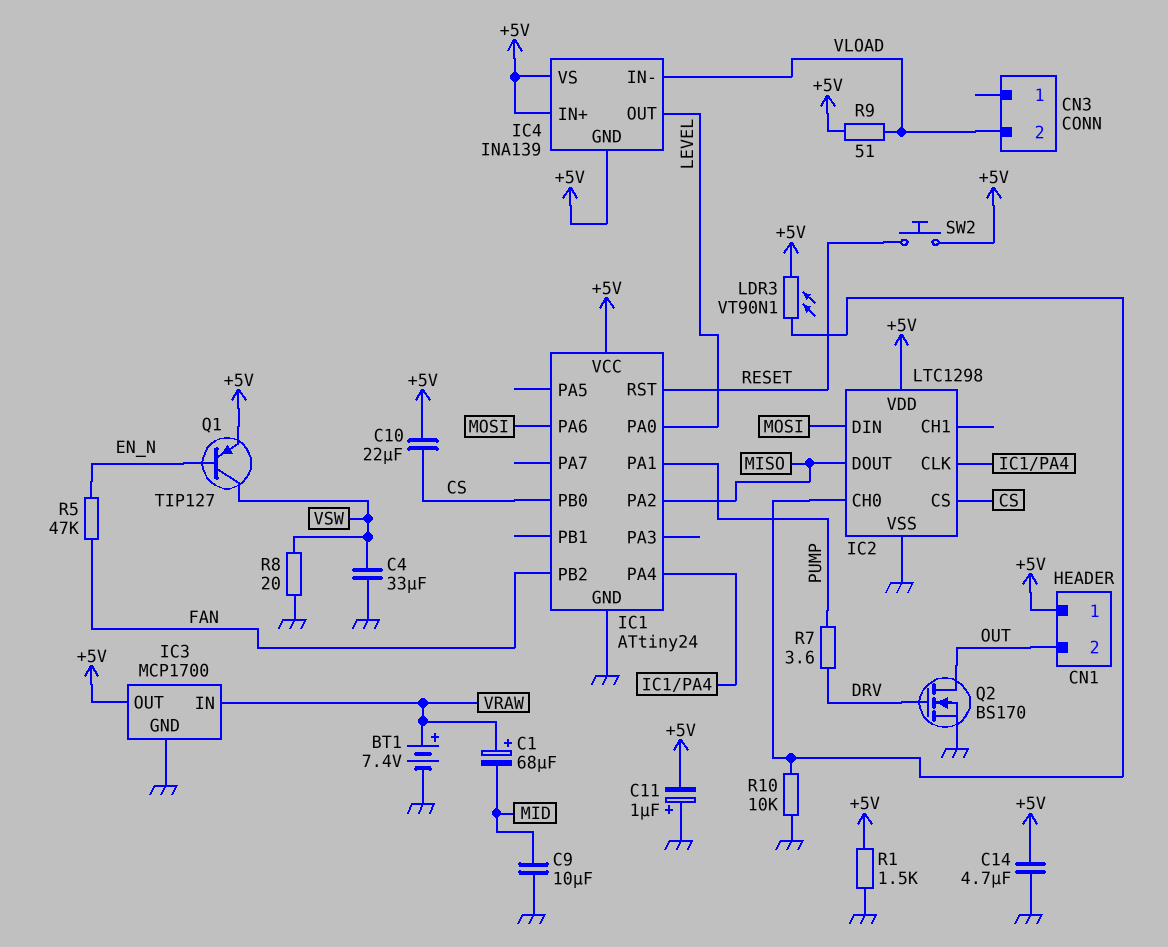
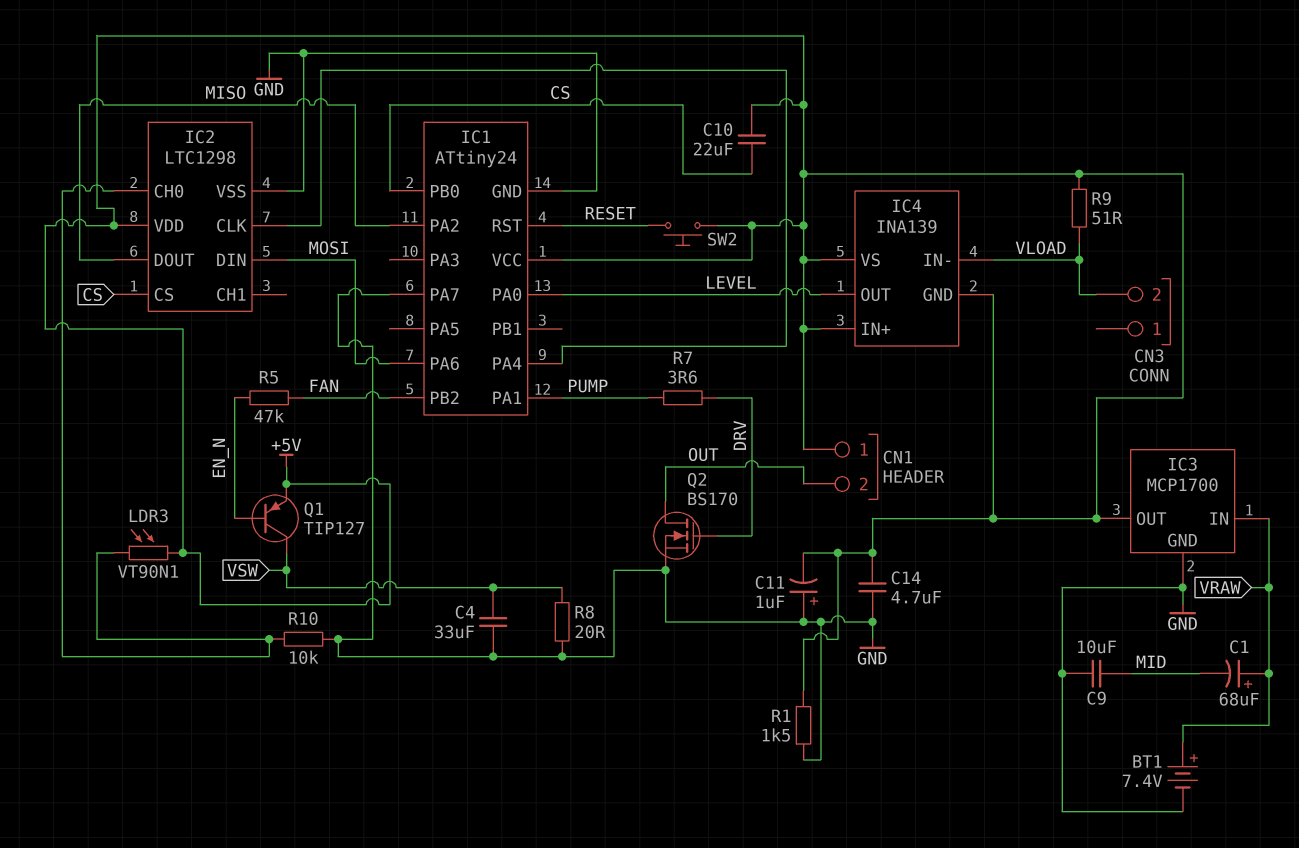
IC1 pin PA7: none -> GND

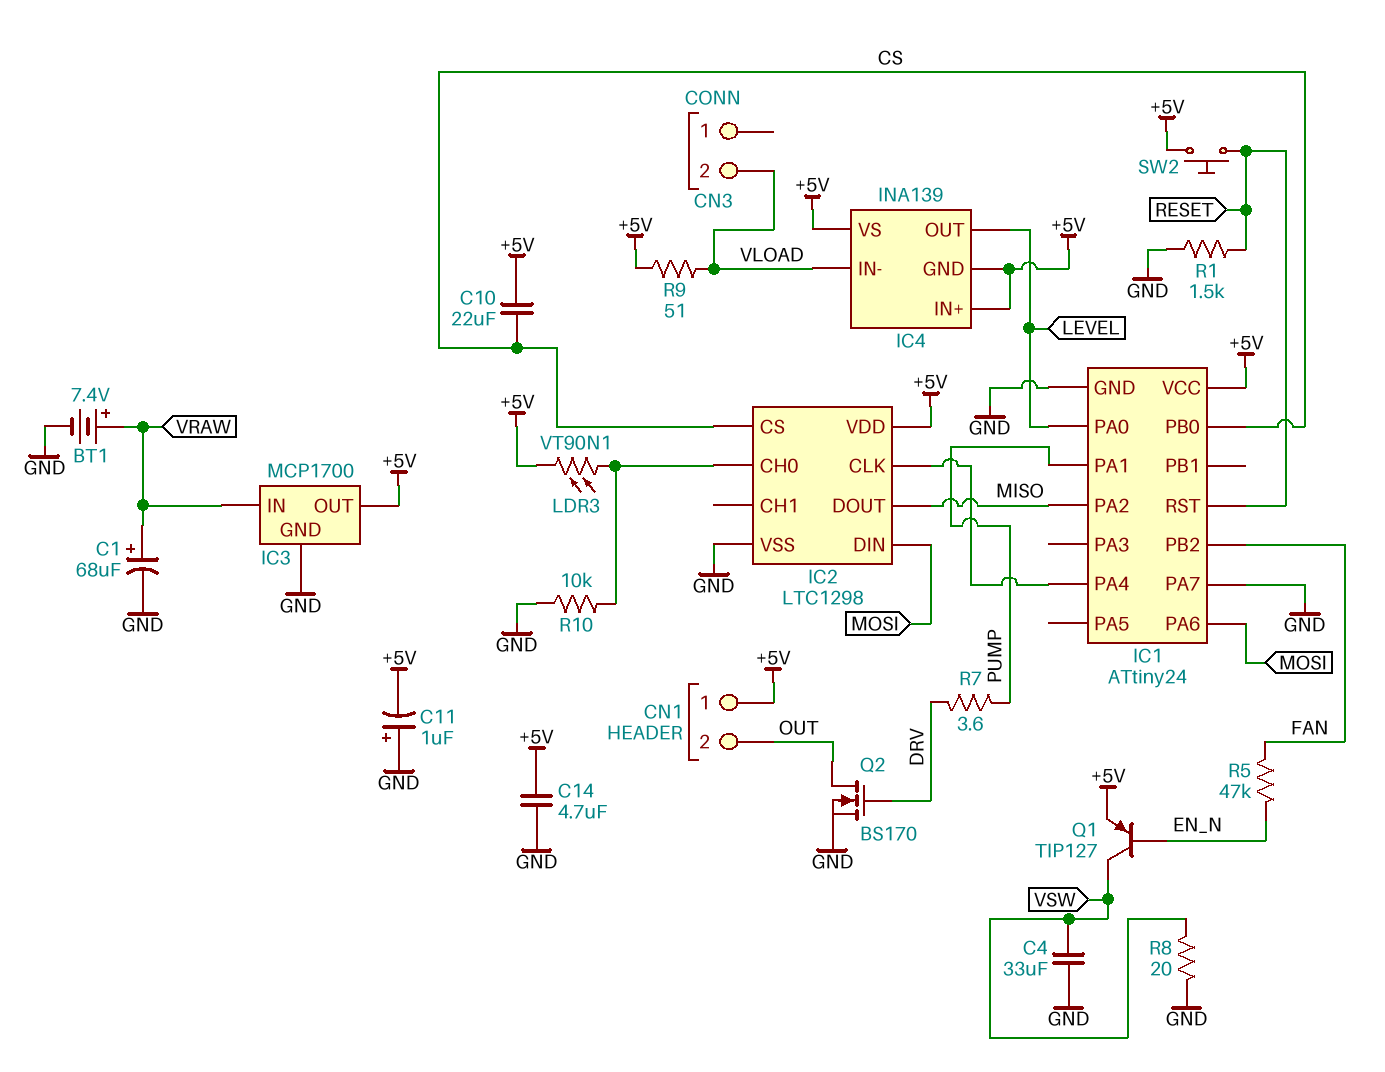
C1: 68uF (plus VRAW, minus MID) -> 68uF (plus VRAW, minus GND)
C9: 10uF (GND, MID) -> none
R1: 1.5k (+5V, GND) -> 1.5k (GND, RESET)

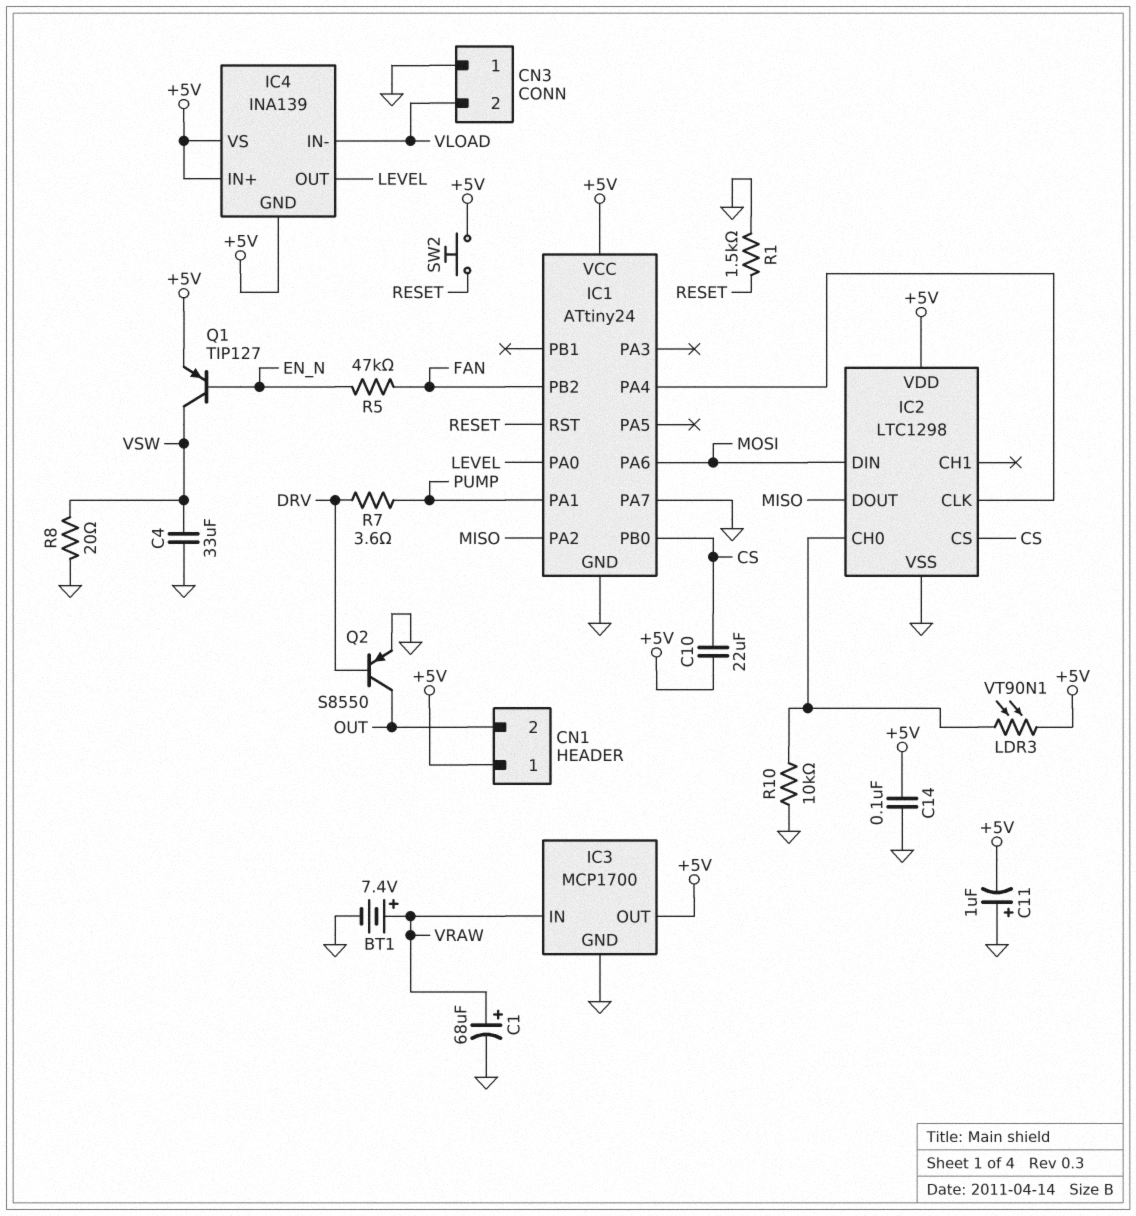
C14: 4.7uF (+5V, GND) -> 100nF (+5V, GND)
CN3 pin 1: none -> GND
Q2: NMOS BS170 (G DRV, D OUT, S GND) -> PNP S8550 (B DRV, C OUT, E GND)
R9: 51 (+5V, VLOAD) -> none

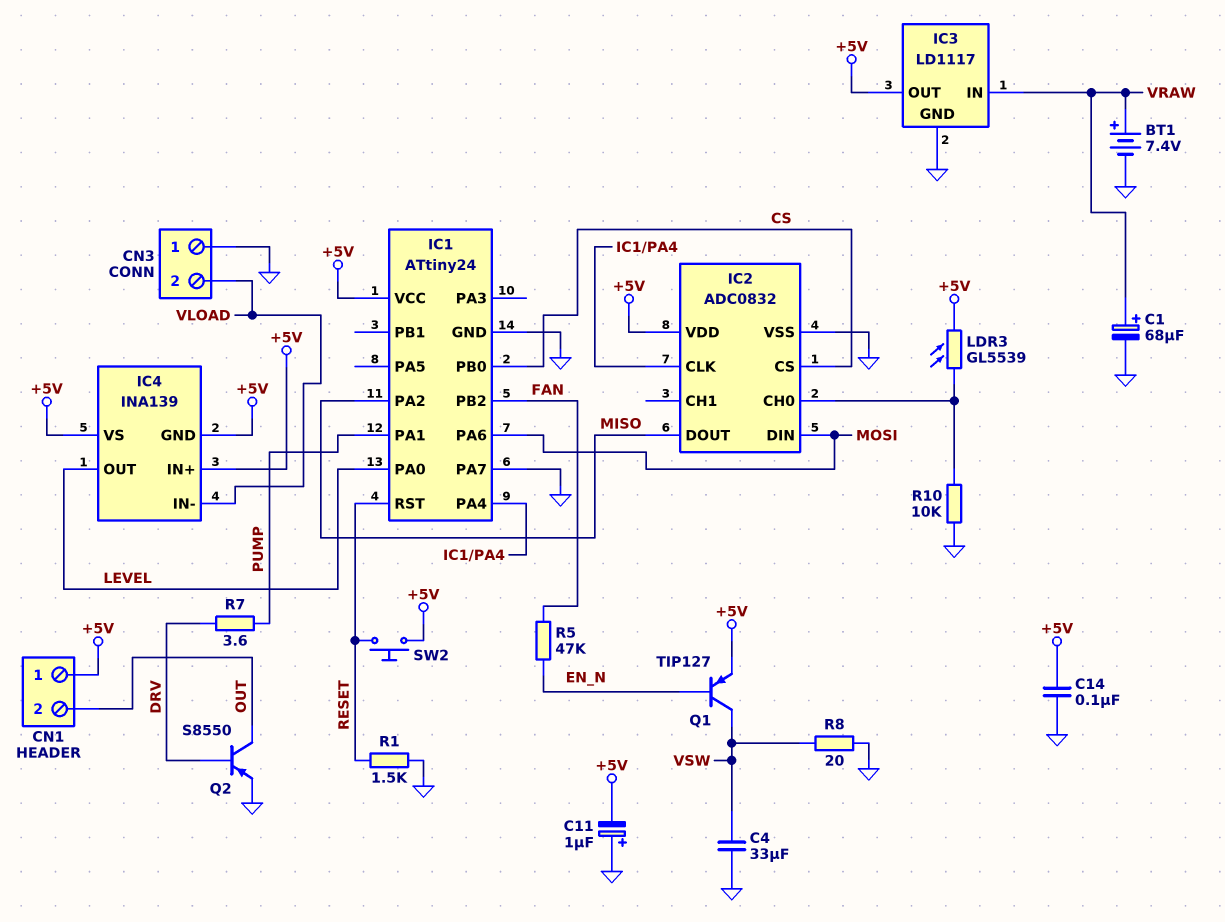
C10: 22uF (+5V, CS) -> none
IC2: LTC1298 -> ADC0832
IC3: MCP1700 -> LD1117
LDR3: VT90N1 (+5V, IC2/CH0) -> GL5539 (+5V, IC2/CH0)

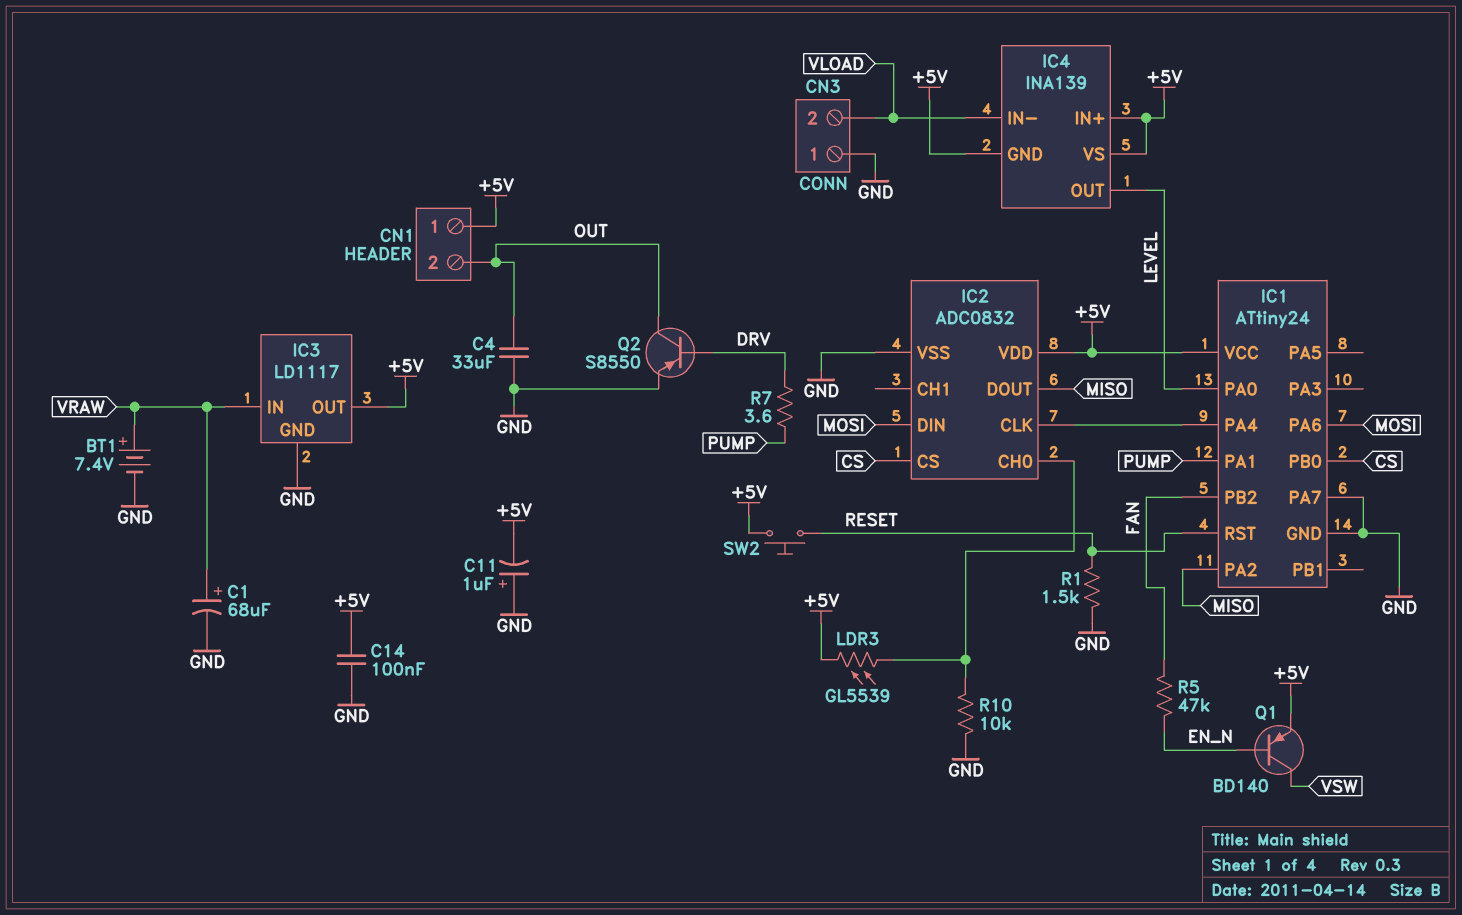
C4: 33uF (GND, VSW) -> 33uF (GND, OUT)
Q1: PNP TIP127 (B EN_N, C VSW, E +5V) -> PNP BD140 (B EN_N, C VSW, E +5V)
R8: 20 (GND, VSW) -> none

